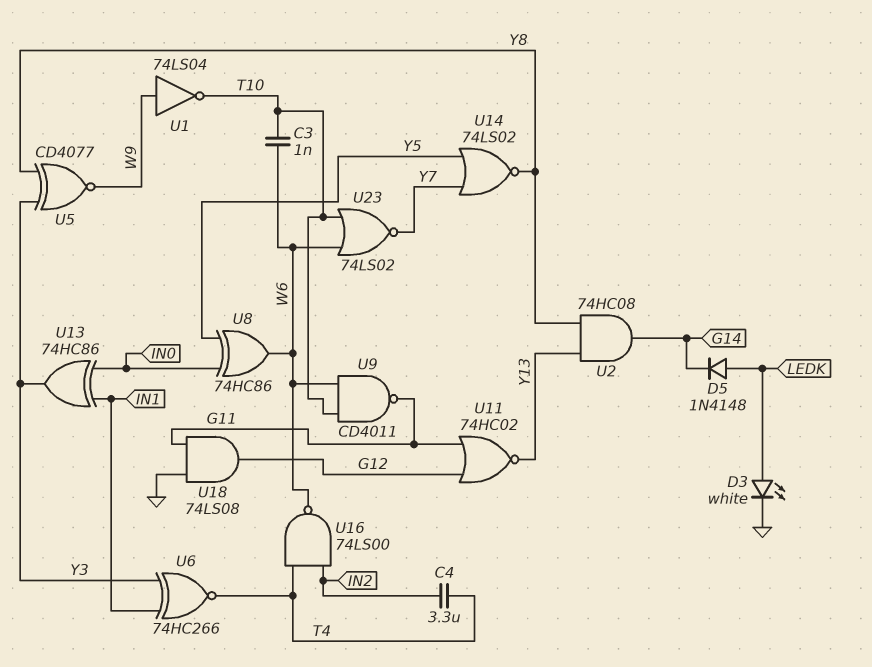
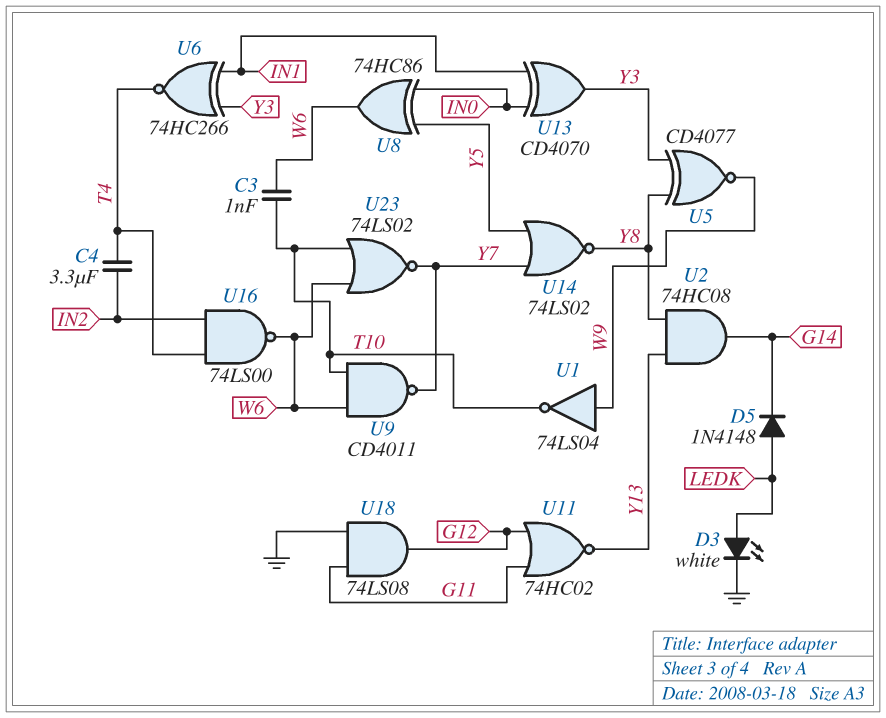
U9: NAND CD4011 (in T10, in W6, out G11) -> NAND CD4011 (in T10, in W6, out Y7)
U13: XOR 74HC86 (in IN0, in IN1, out Y3) -> XOR CD4070 (in IN0, in IN1, out Y3)

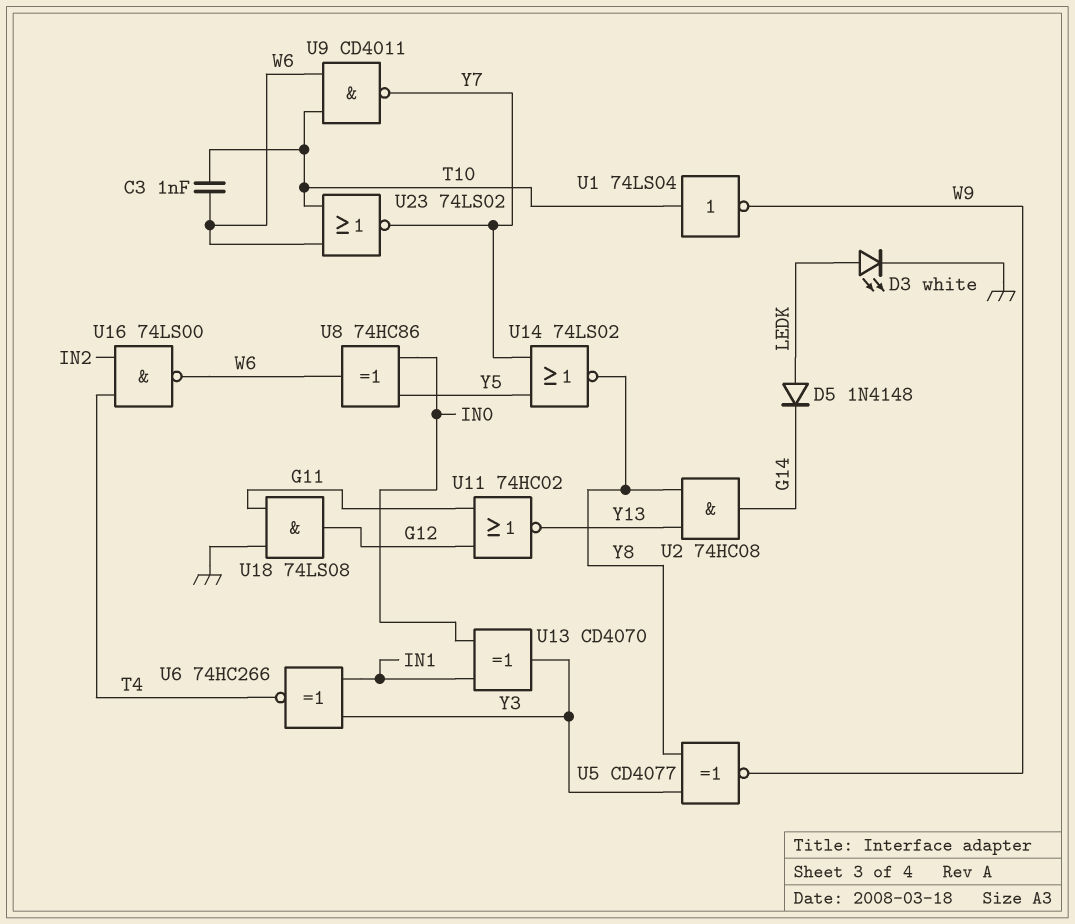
C4: 3.3uF (IN2, T4) -> none
U1: NOT 74LS04 (in W9, out T10) -> NOT 74LS04 (in T10, out W9)

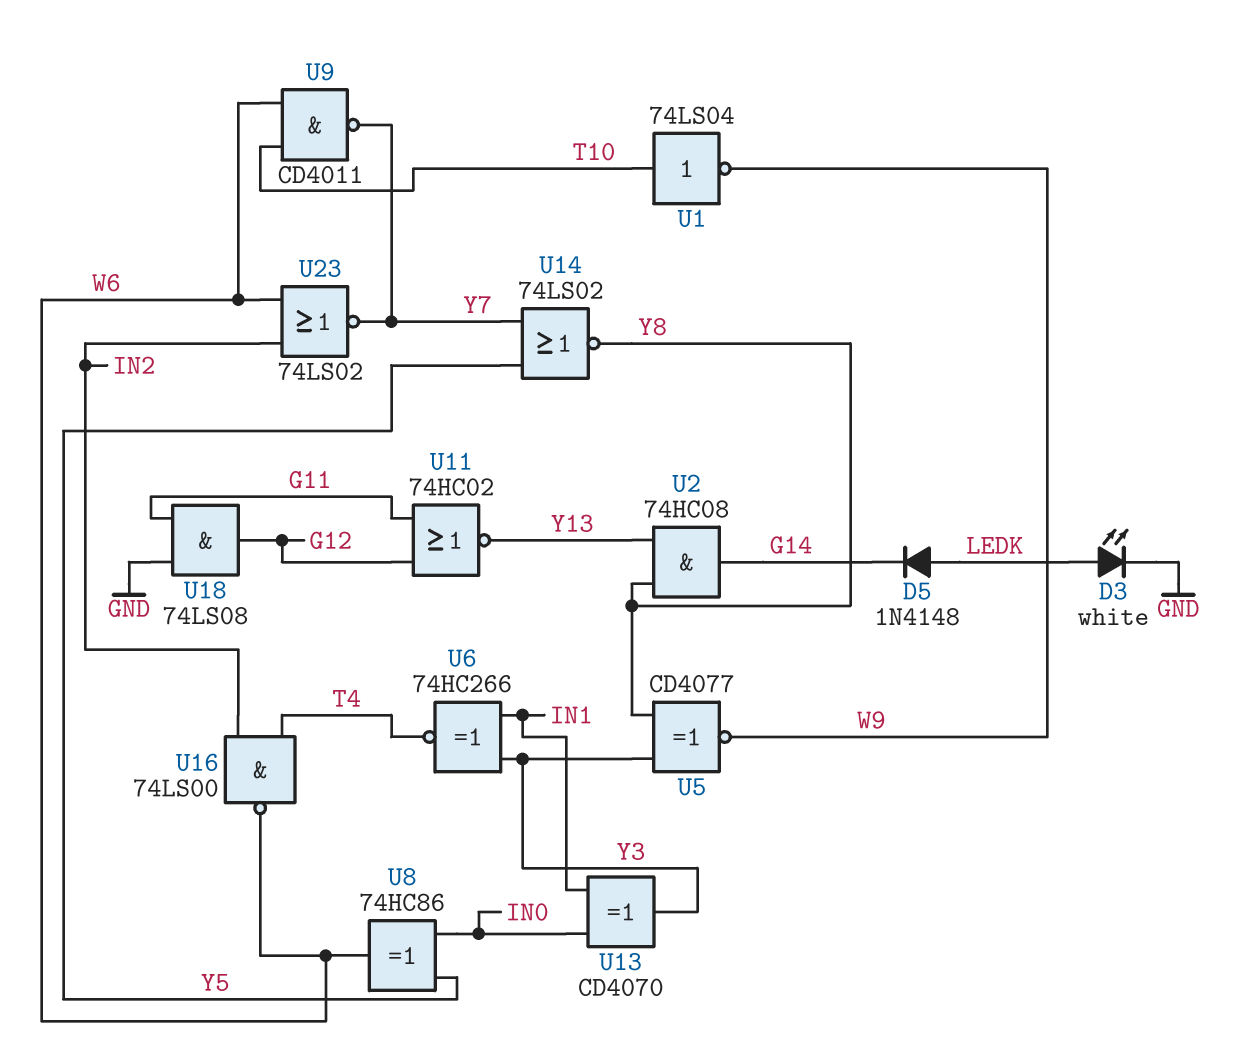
C3: 1nF (T10, W6) -> none
U23: NOR 74LS02 (in T10, in W6, out Y7) -> NOR 74LS02 (in IN2, in W6, out Y7)

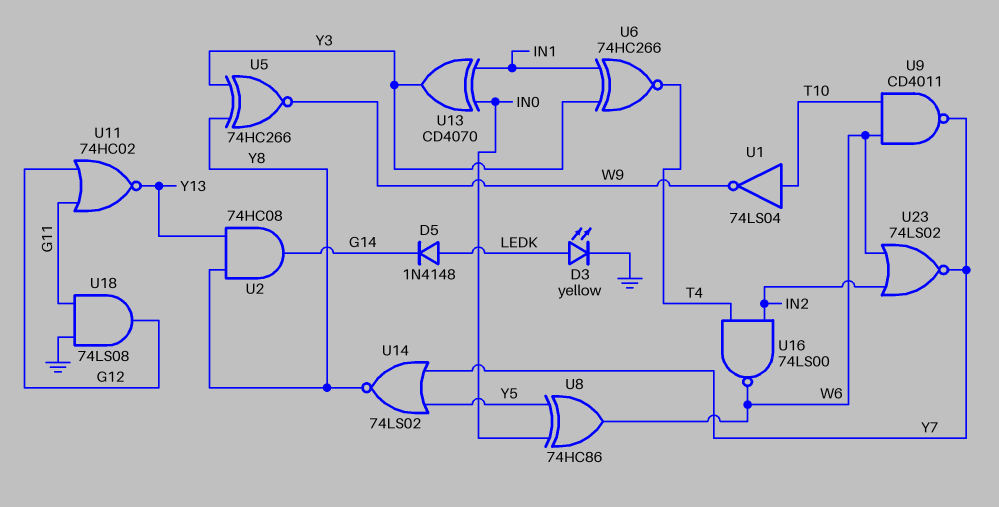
D3: LED white (A LEDK, K GND) -> LED yellow (A LEDK, K GND)
U5: XNOR CD4077 (in Y3, in Y8, out W9) -> XNOR 74HC266 (in Y3, in Y8, out W9)

